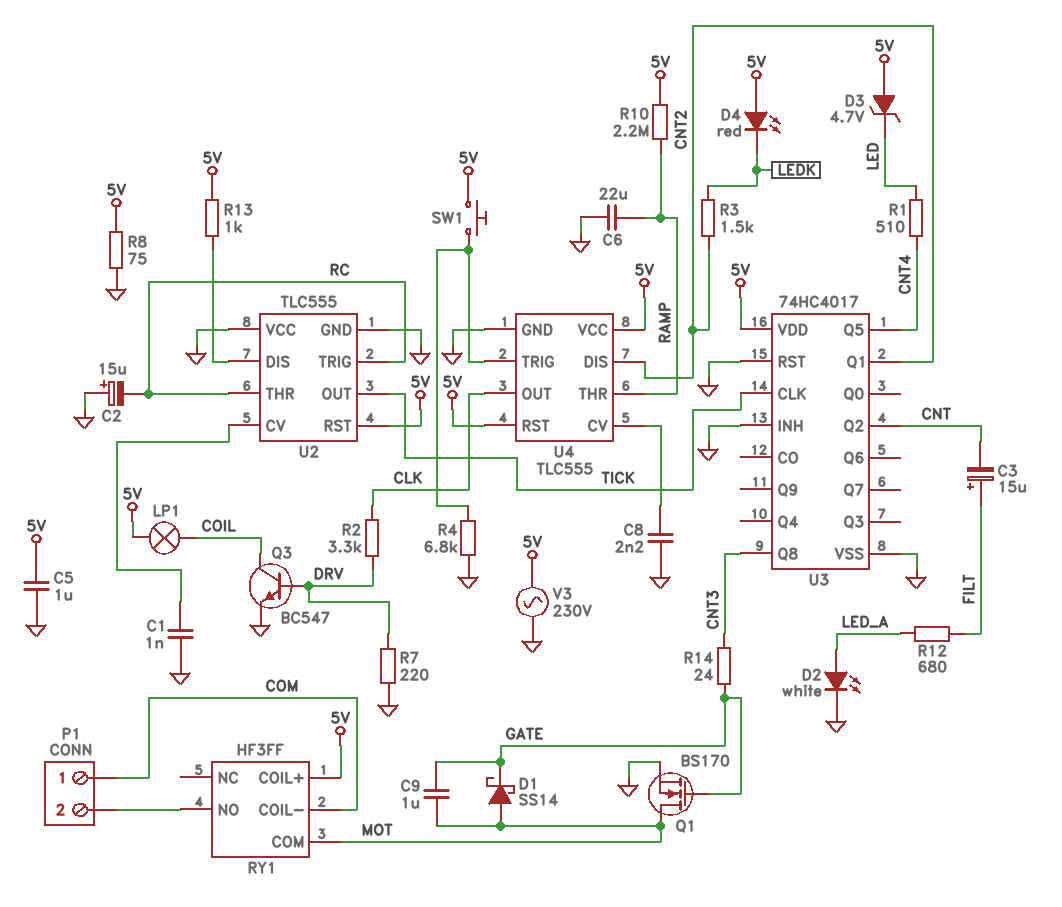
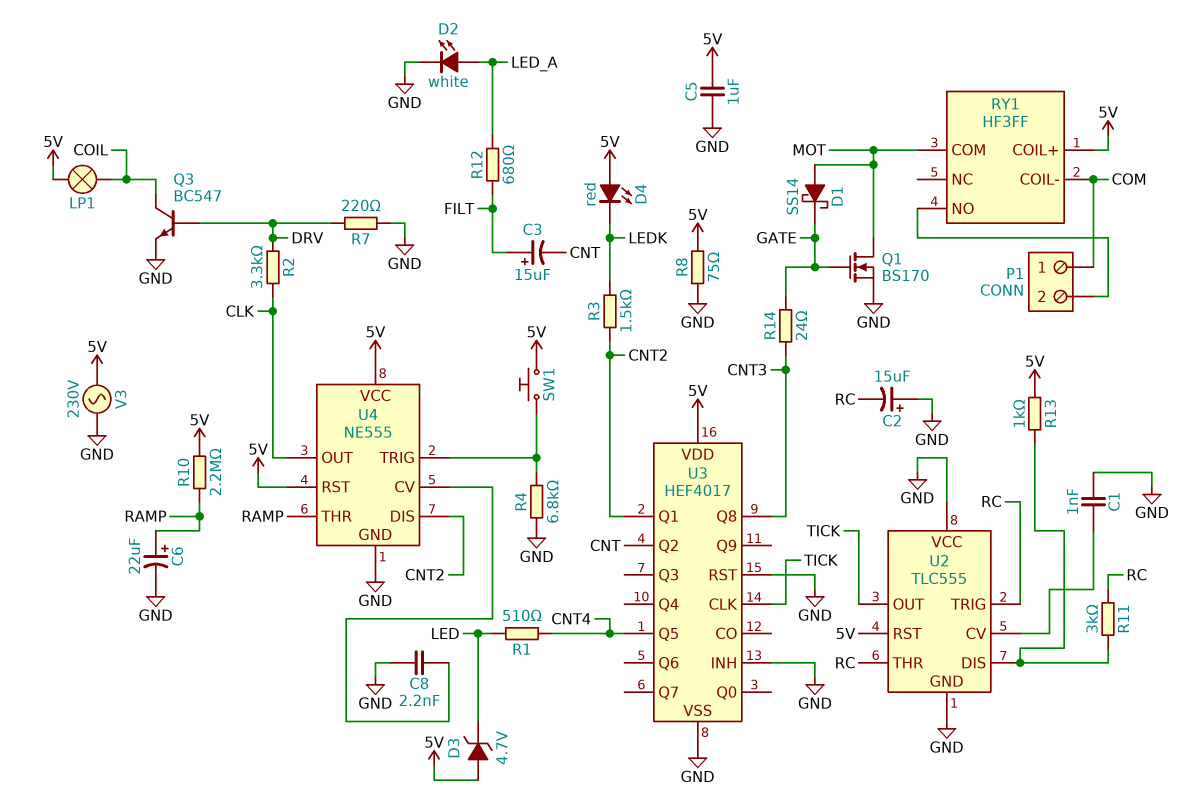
C6: 22uF (GND, RAMP) -> 22uF (plus RAMP, minus GND)
C9: 1uF (GATE, MOT) -> none
R11: none -> 3k (RC, U2/DIS)
U3: 74HC4017 -> HEF4017
U4: TLC555 -> NE555

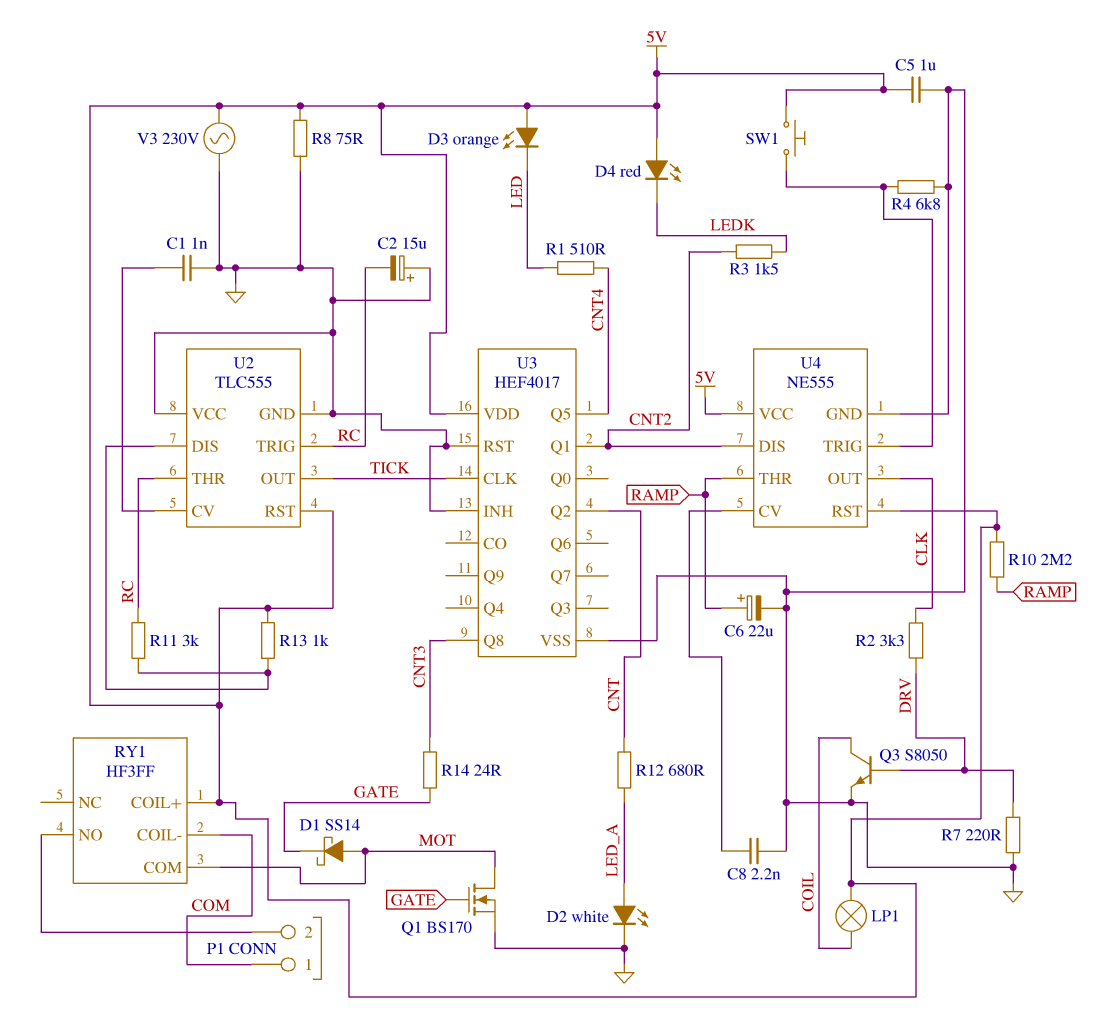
C3: 15uF (plus FILT, minus CNT) -> none
D3: zener 4.7V (A 5V, K LED) -> LED orange (A 5V, K LED)
Q3: NPN BC547 (B DRV, C COIL, E GND) -> NPN S8050 (B DRV, C COIL, E GND)
R12: 680 (FILT, LED_A) -> 680 (CNT, LED_A)

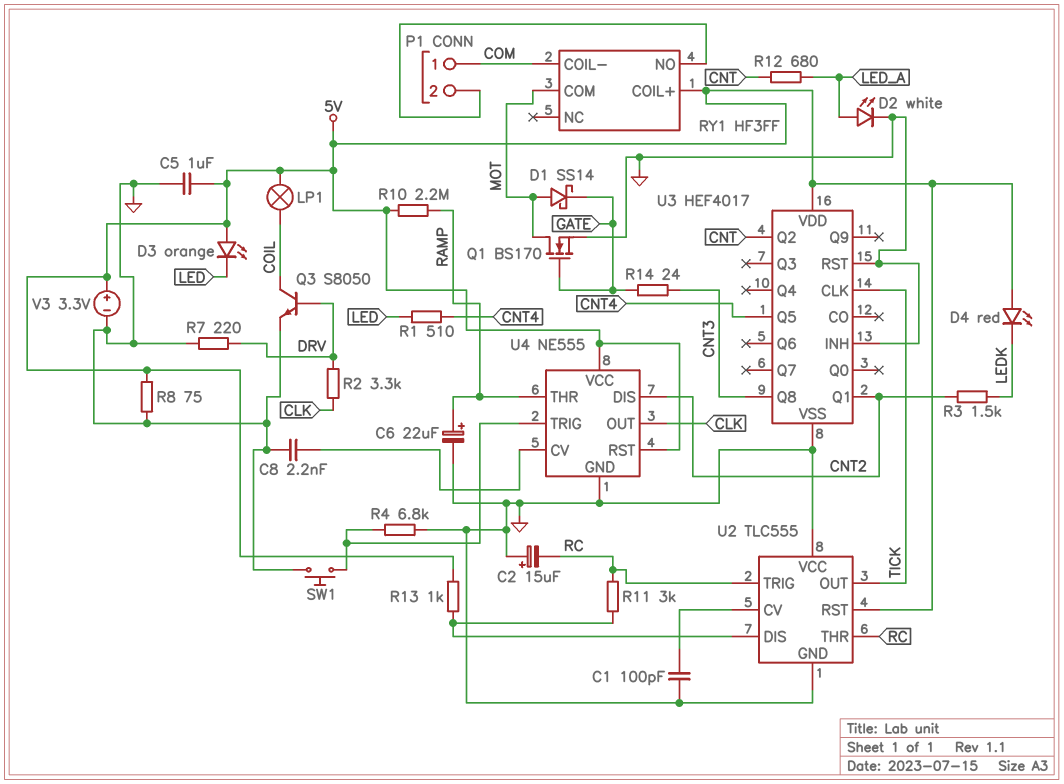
C1: 1nF (GND, U2/CV) -> 100pF (GND, U2/CV)
SW1: button (5V, U4/TRIG) -> button (GND, U4/TRIG)
V3: AC 230V (5V, GND) -> 3.3V (plus 5V, minus GND)

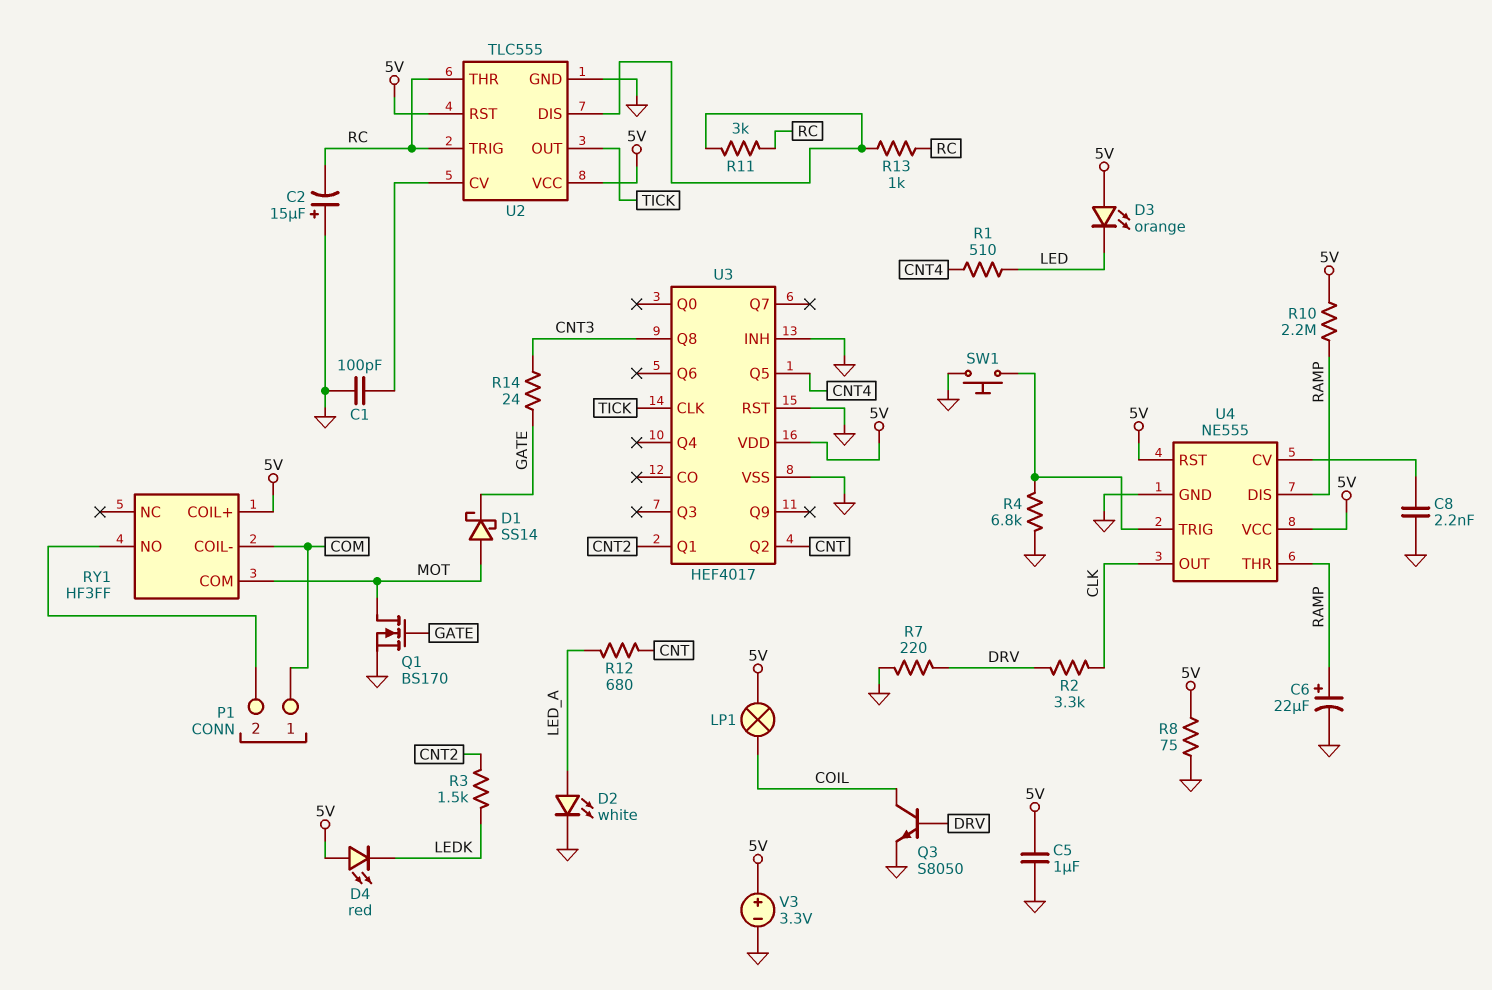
R13: 1k (5V, U2/DIS) -> 1k (RC, U2/DIS)
U2 pin VCC: GND -> 5V
U4 pin DIS: CNT2 -> RAMP

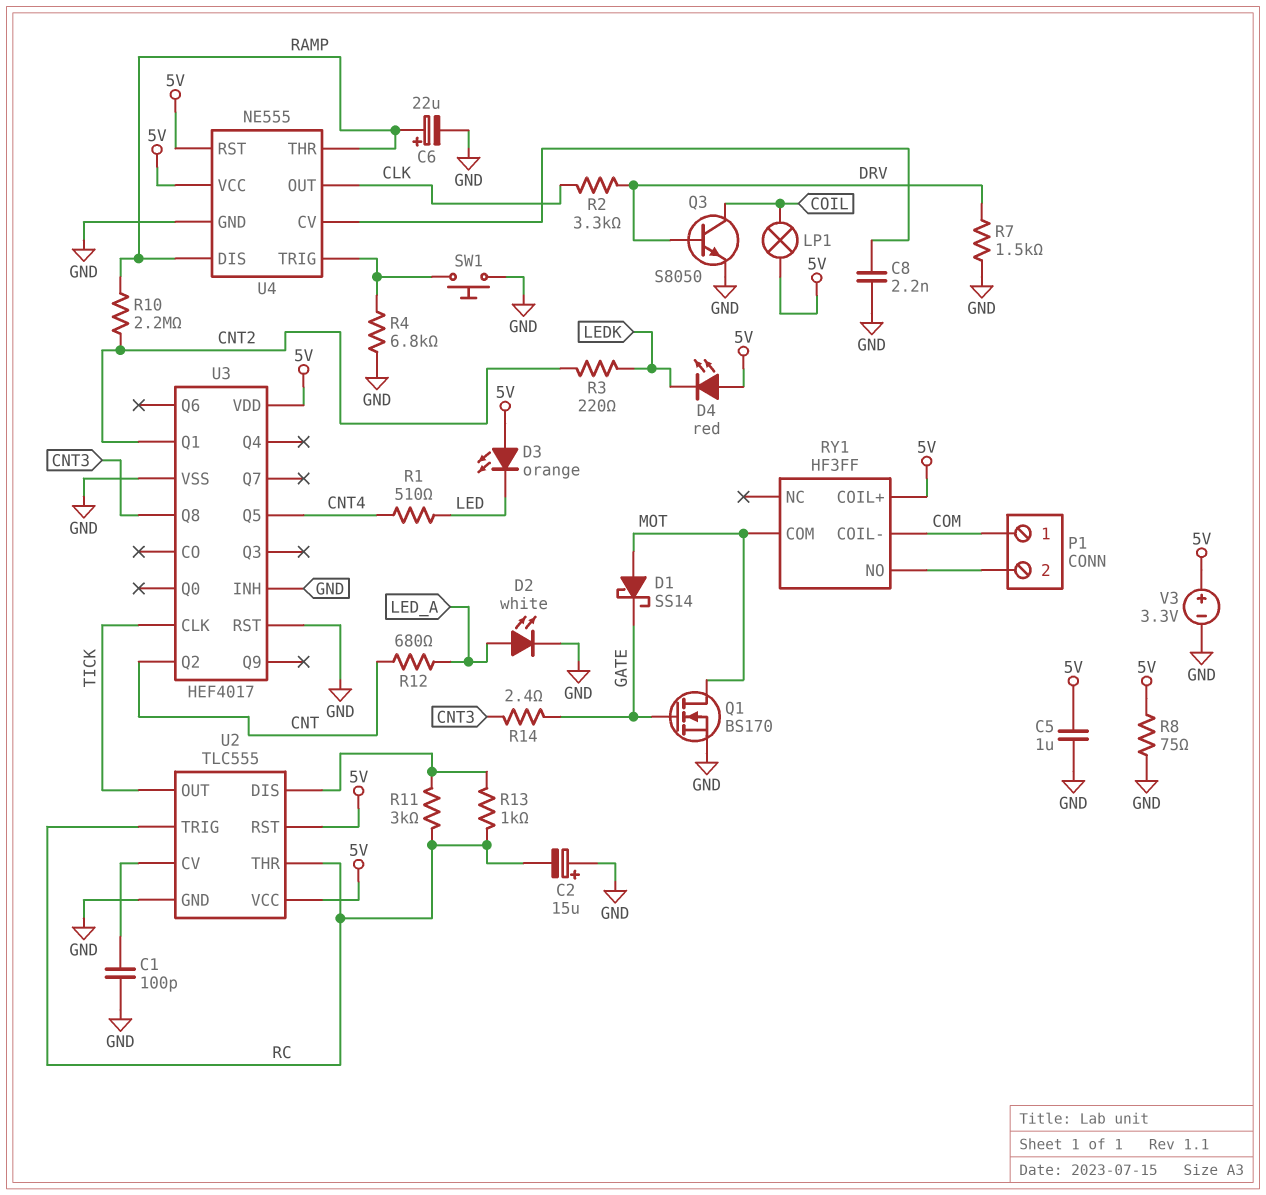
R3: 1.5k (CNT2, LEDK) -> 220 (CNT2, LEDK)
R7: 220 (DRV, GND) -> 1.5k (DRV, GND)
R10: 2.2M (5V, RAMP) -> 2.2M (CNT2, RAMP)
R14: 24 (CNT3, GATE) -> 2.4 (CNT3, GATE)

